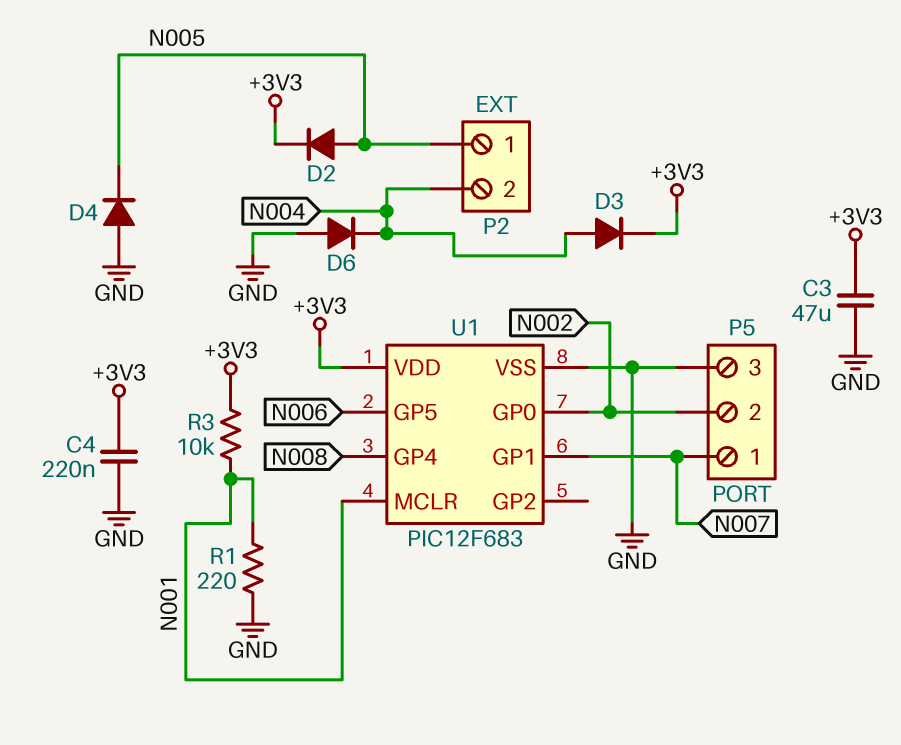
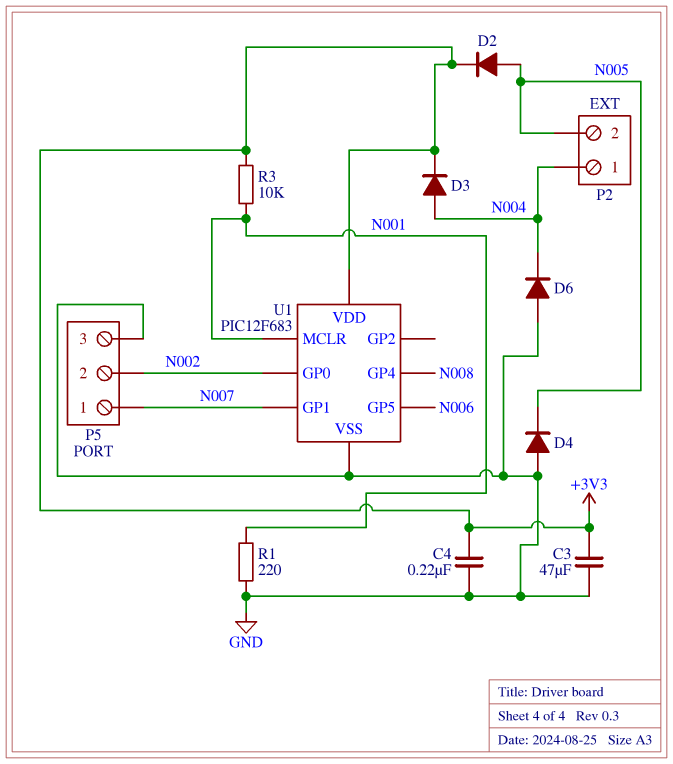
P2 pin 1: N005 -> N004
P2 pin 2: N004 -> N005

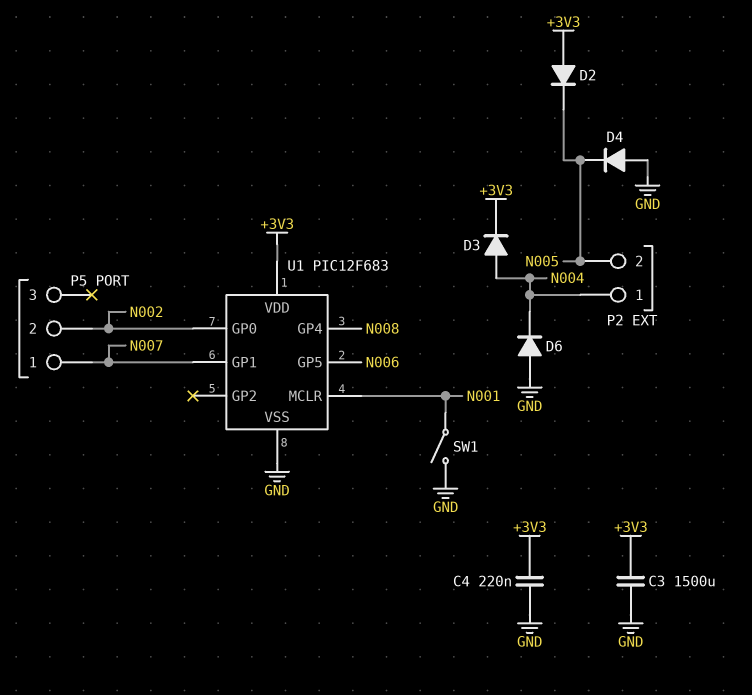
C3: 47uF (+3V3, GND) -> 1500uF (+3V3, GND)
D2: diode (A N005, K +3V3) -> diode (A +3V3, K N005)
P5 pin 3: GND -> none
R1: 220 (GND, N001) -> none
R3: 10k (+3V3, N001) -> none
SW1: none -> switch (GND, N001)

